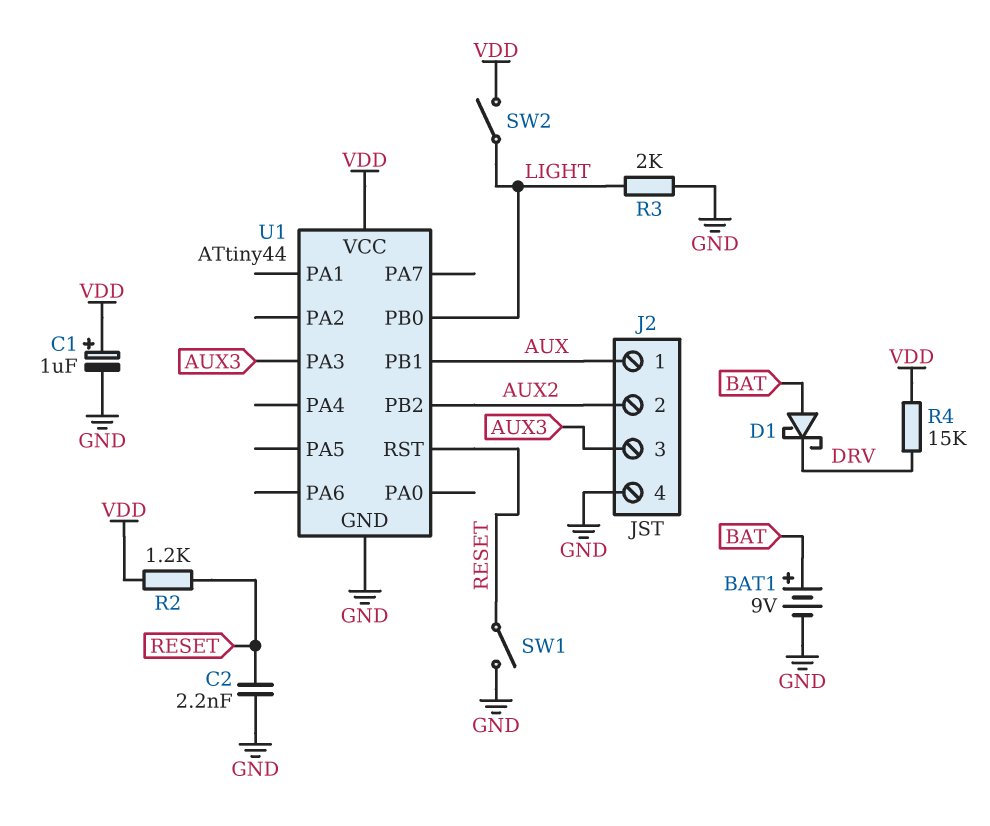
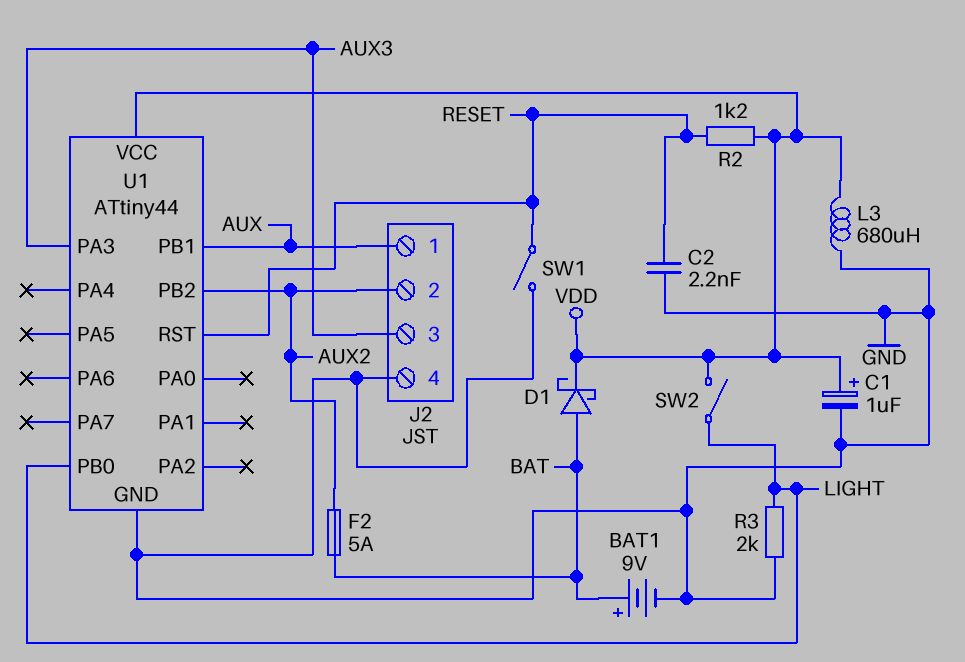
D1: schottky (A BAT, K DRV) -> schottky (A BAT, K VDD)
F2: none -> 5A (AUX2, BAT)
L3: none -> 680uH (GND, VDD)
R4: 15k (DRV, VDD) -> none

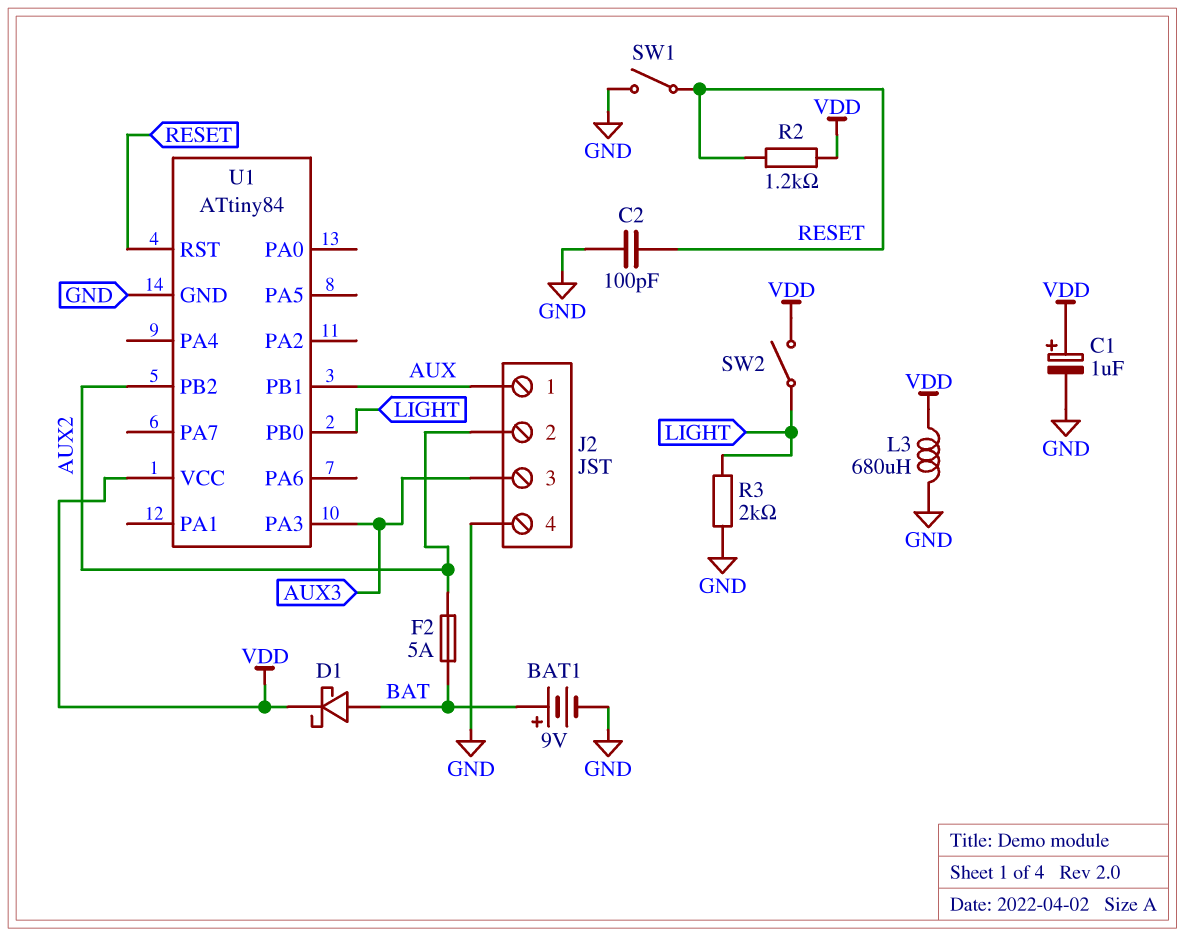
C2: 2.2nF (GND, RESET) -> 100pF (GND, RESET)
U1: ATtiny44 -> ATtiny84

